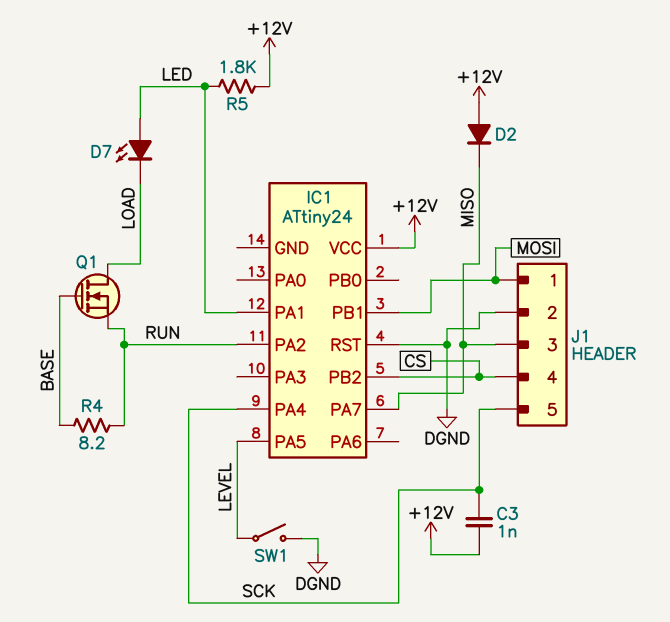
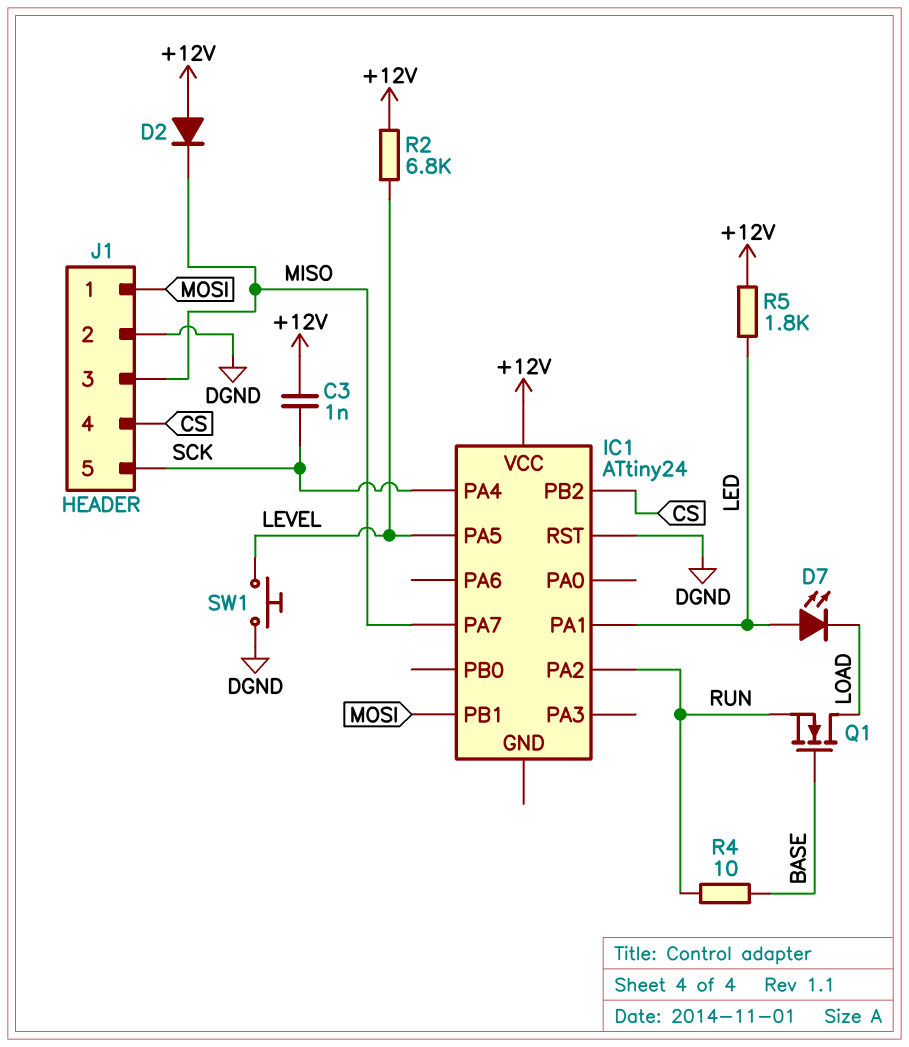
R2: none -> 6.8k (+12V, LEVEL)
R4: 8.2 (BASE, RUN) -> 10 (BASE, RUN)
SW1: switch (DGND, LEVEL) -> button (DGND, LEVEL)

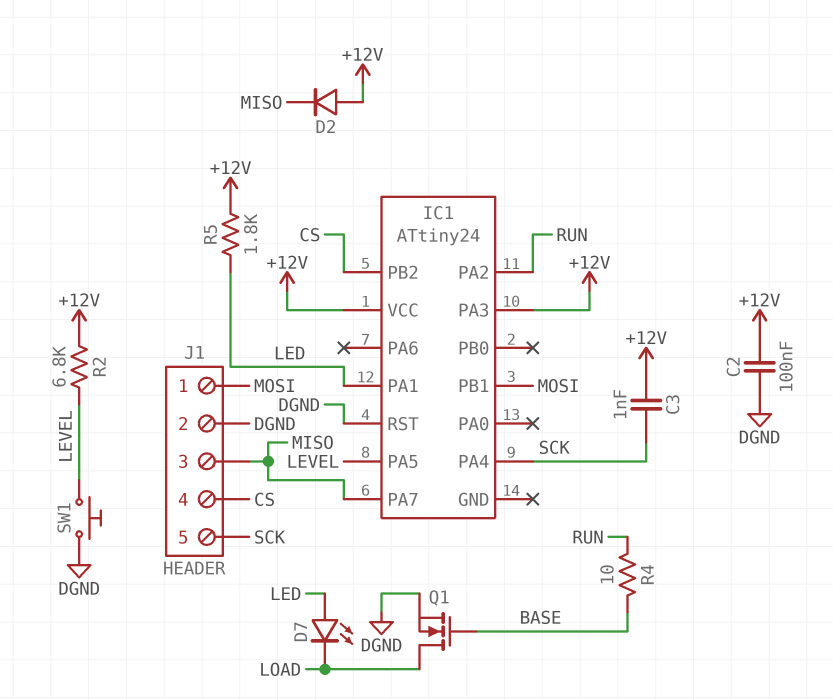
C2: none -> 100nF (+12V, DGND)
IC1 pin PA3: none -> +12V
Q1: NMOS (G BASE, D LOAD, S RUN) -> NMOS (G BASE, D LOAD, S DGND)

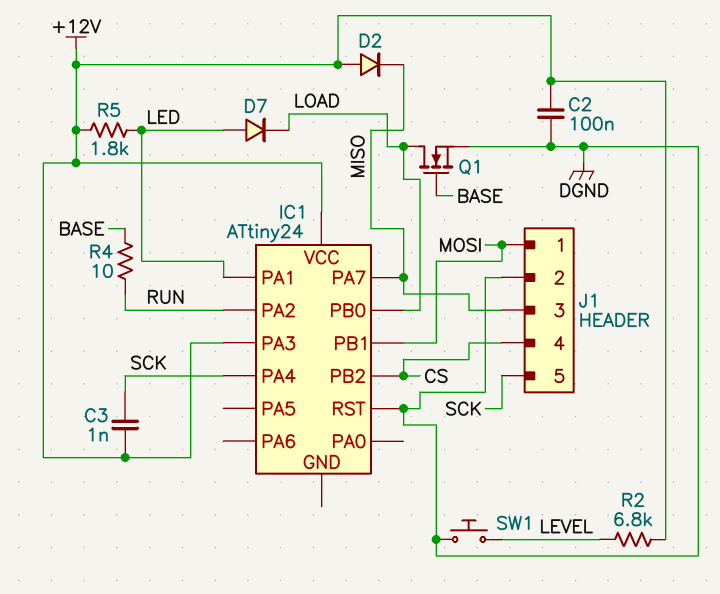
D7: LED (A LED, K LOAD) -> diode (A LED, K LOAD)
IC1 pin PA5: LEVEL -> none
IC1 pin PB0: none -> LOAD

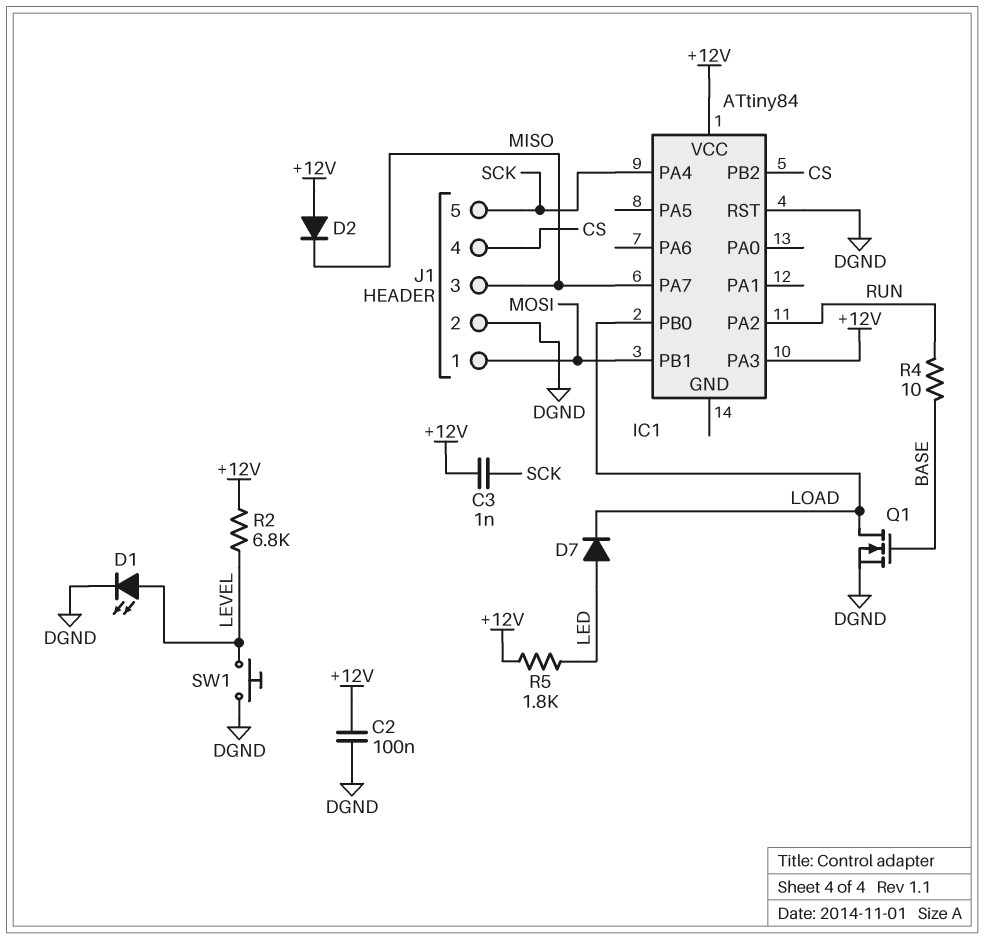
D1: none -> LED (A LEVEL, K DGND)
IC1: ATtiny24 -> ATtiny84
IC1 pin PA1: LED -> none

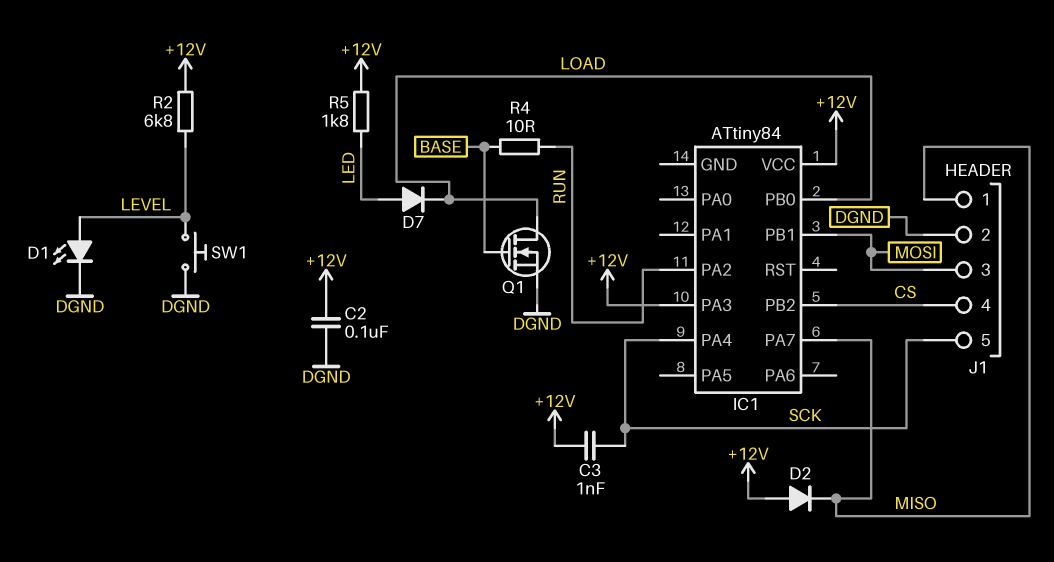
IC1 pin RST: DGND -> none
J1 pin 1: MOSI -> MISO
J1 pin 3: MISO -> MOSI

